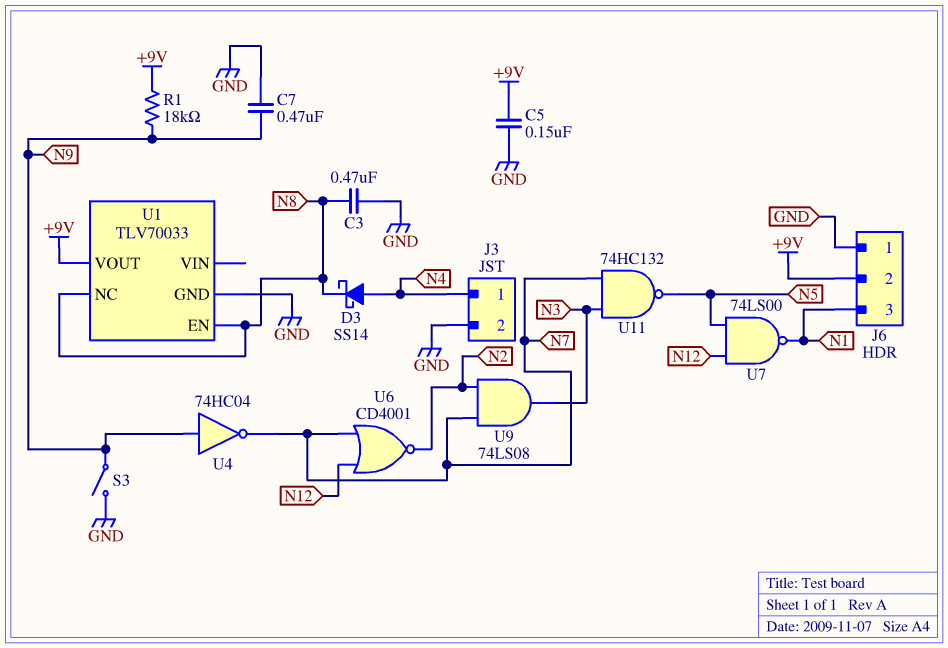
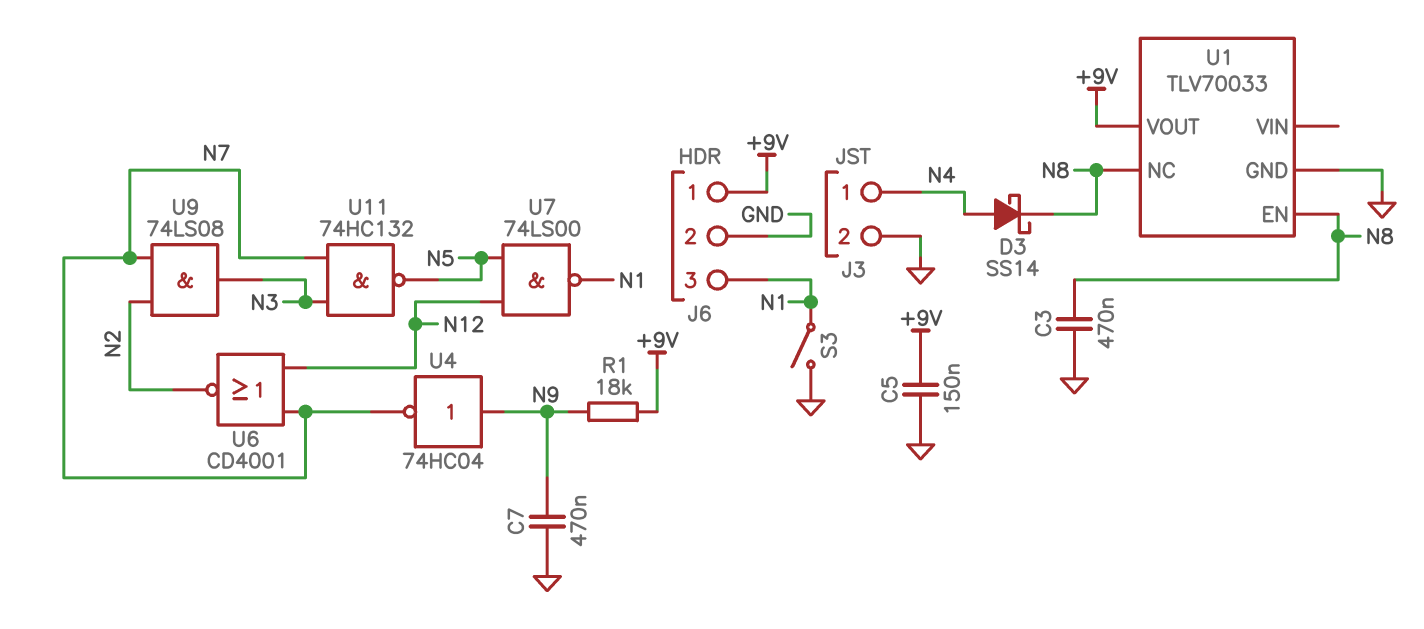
J6 pin 1: GND -> +9V
J6 pin 2: +9V -> GND
S3: switch (GND, N9) -> switch (GND, N1)

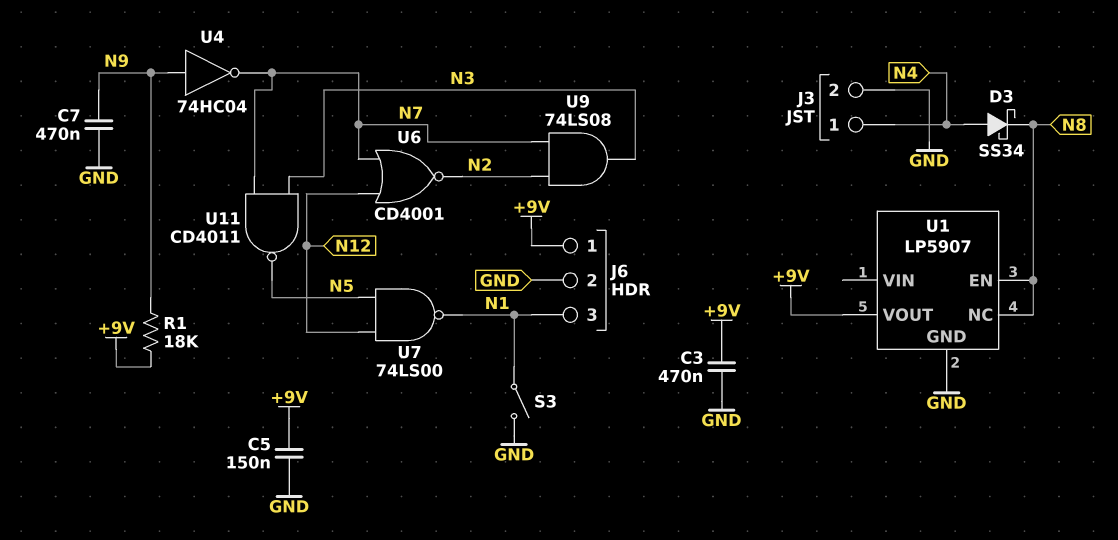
C3: 470nF (GND, N8) -> 470nF (+9V, GND)
D3: schottky SS14 (A N4, K N8) -> schottky SS34 (A N4, K N8)
U1: TLV70033 -> LP5907
U11: NAND 74HC132 (in N3, in N7, out N5) -> NAND CD4011 (in N3, in N7, out N5)

